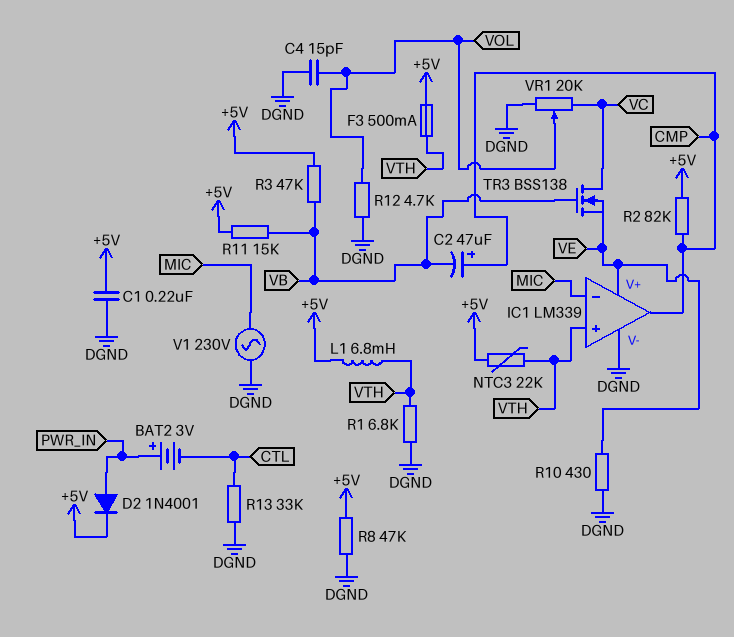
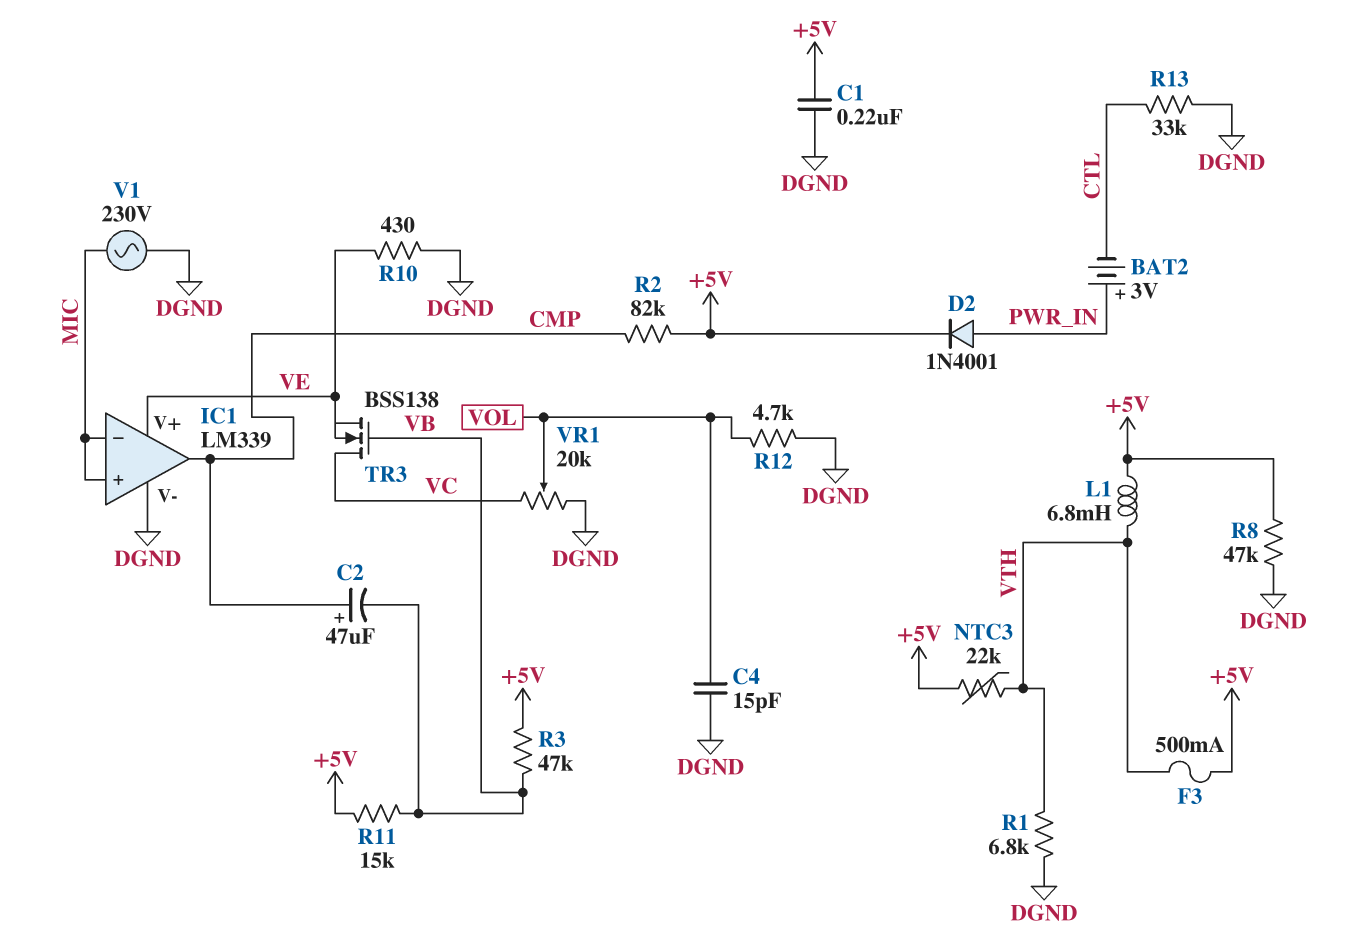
IC1 pin in+: VTH -> MIC

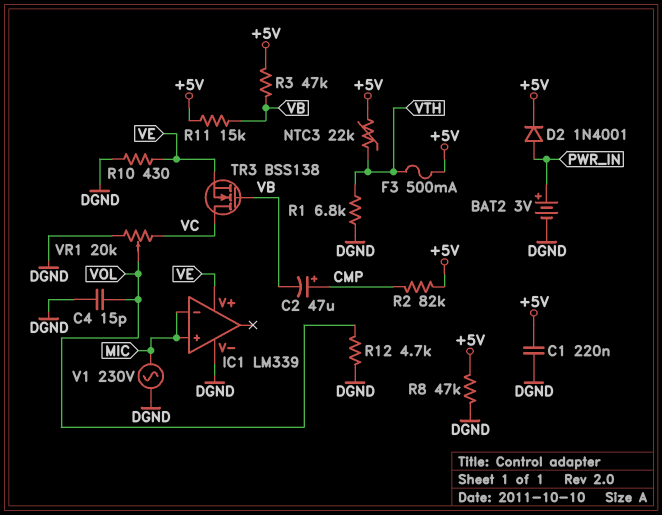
BAT2: 3V (plus PWR_IN, minus CTL) -> 3V (plus PWR_IN, minus DGND)
IC1 pin out: CMP -> none
L1: 6.8mH (+5V, VTH) -> none
R13: 33k (CTL, DGND) -> none

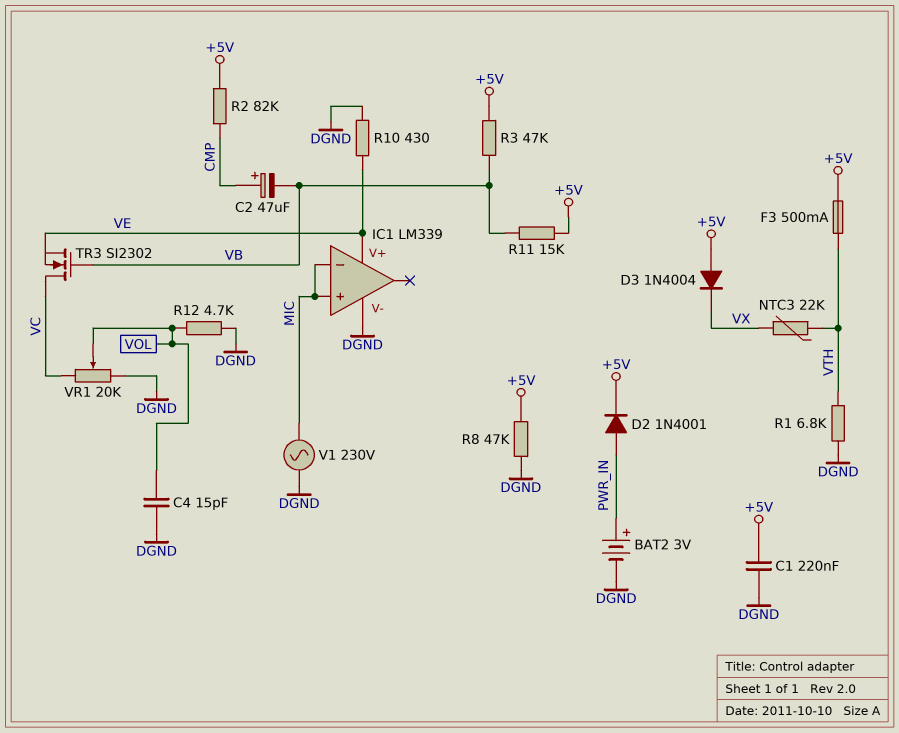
D3: none -> diode 1N4004 (A +5V, K VX)
NTC3: 22k (+5V, VTH) -> 22k (VTH, VX)
TR3: NMOS BSS138 (G VB, D VC, S VE) -> NMOS SI2302 (G VB, D VC, S VE)

